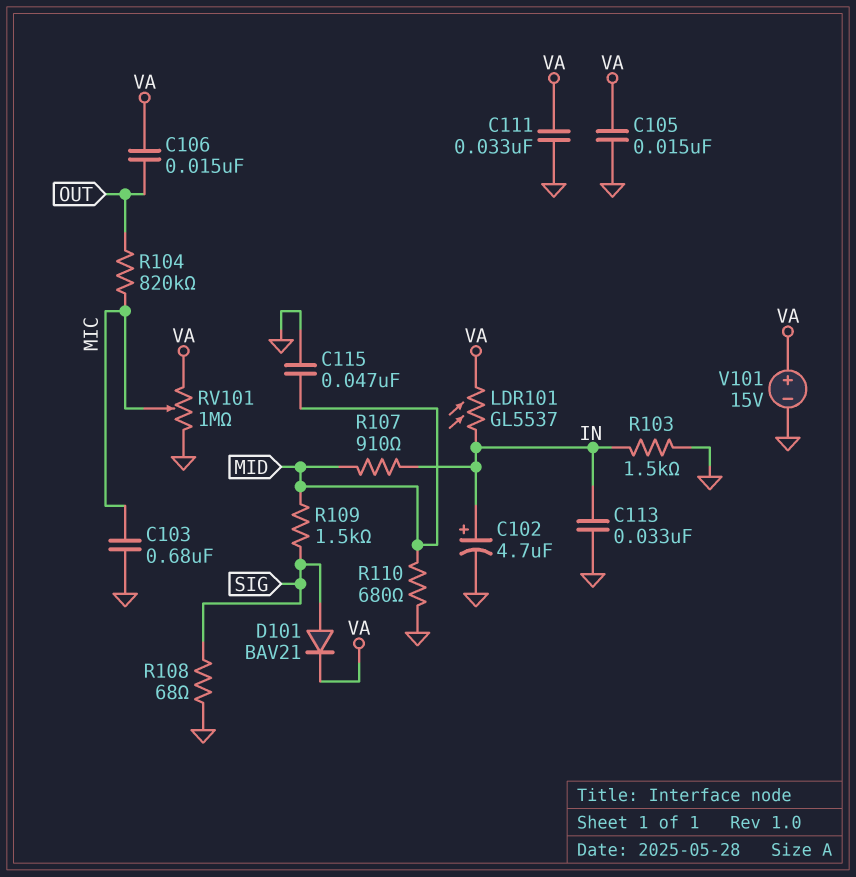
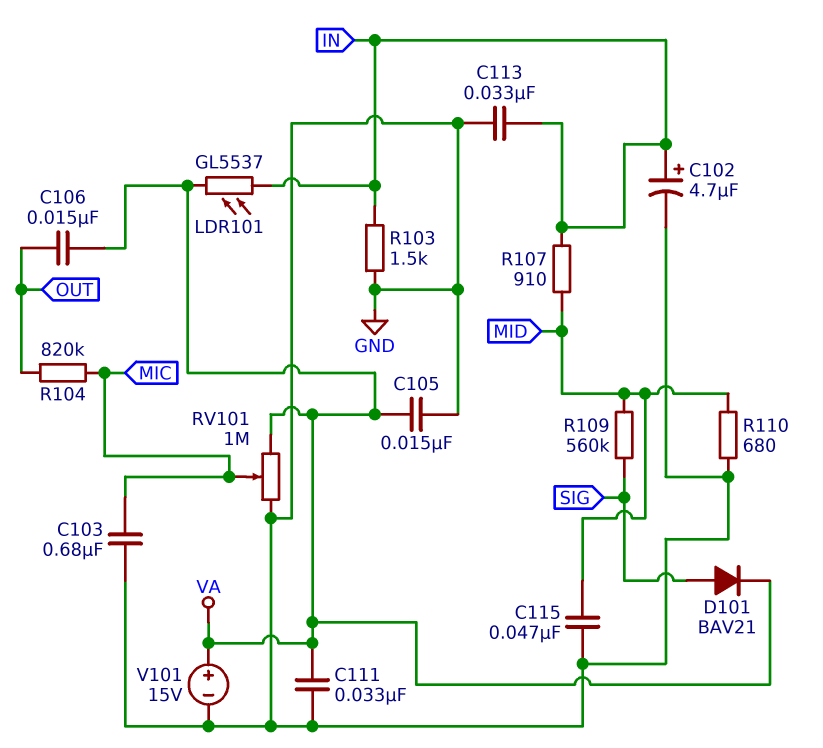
R108: 68 (GND, SIG) -> none
R109: 1.5k (MID, SIG) -> 560k (MID, SIG)

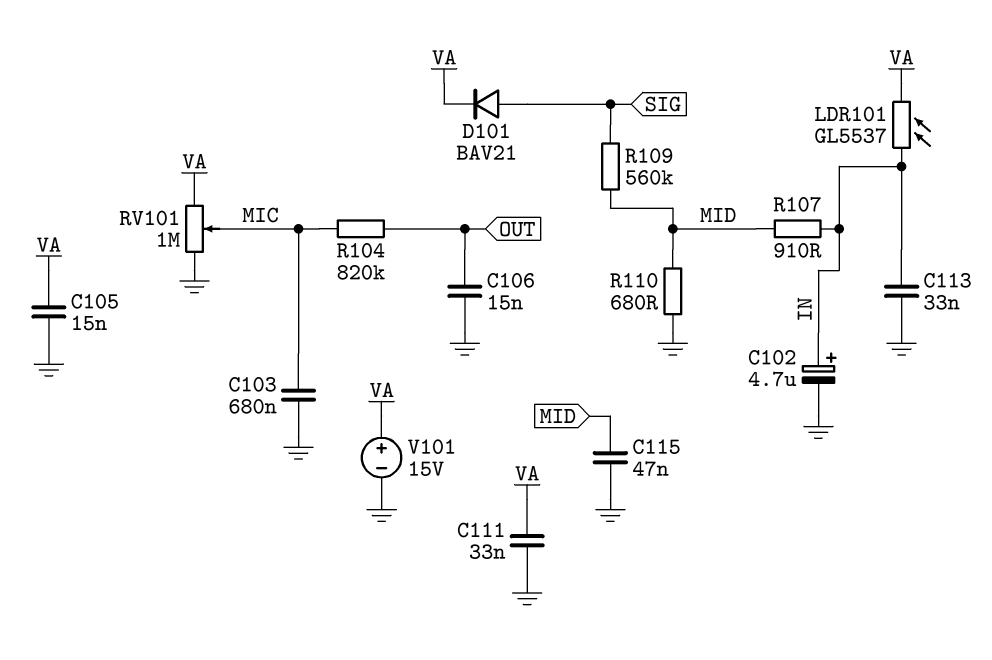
C106: 15nF (OUT, VA) -> 15nF (GND, OUT)
R103: 1.5k (GND, IN) -> none

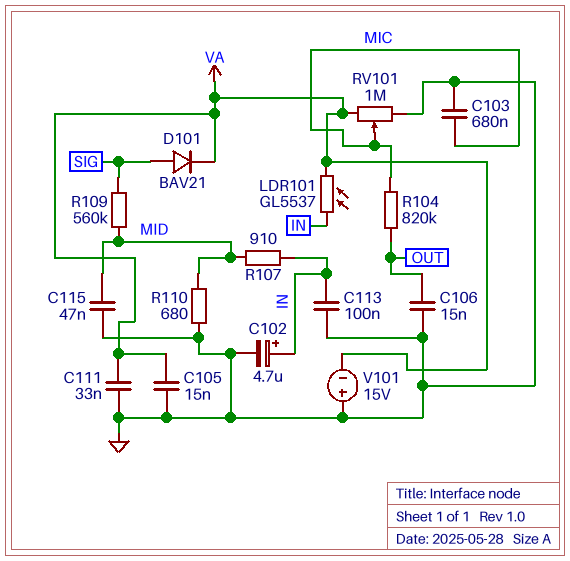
C113: 33nF (GND, IN) -> 100nF (GND, IN)
V101: 15V (plus VA, minus GND) -> 15V (plus GND, minus VA)

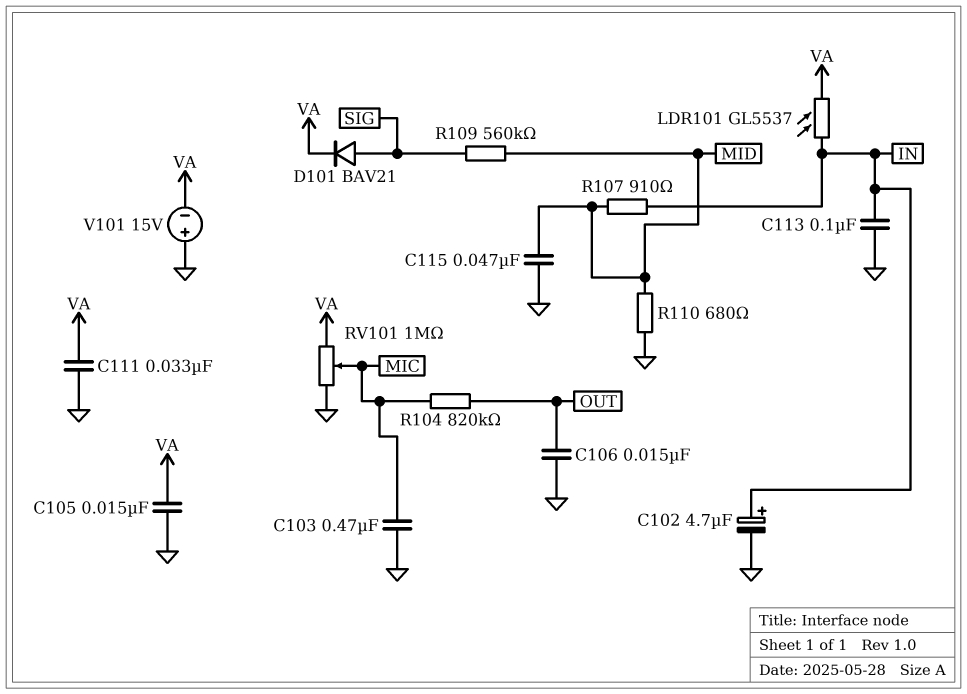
C103: 680nF (GND, MIC) -> 470nF (GND, MIC)

